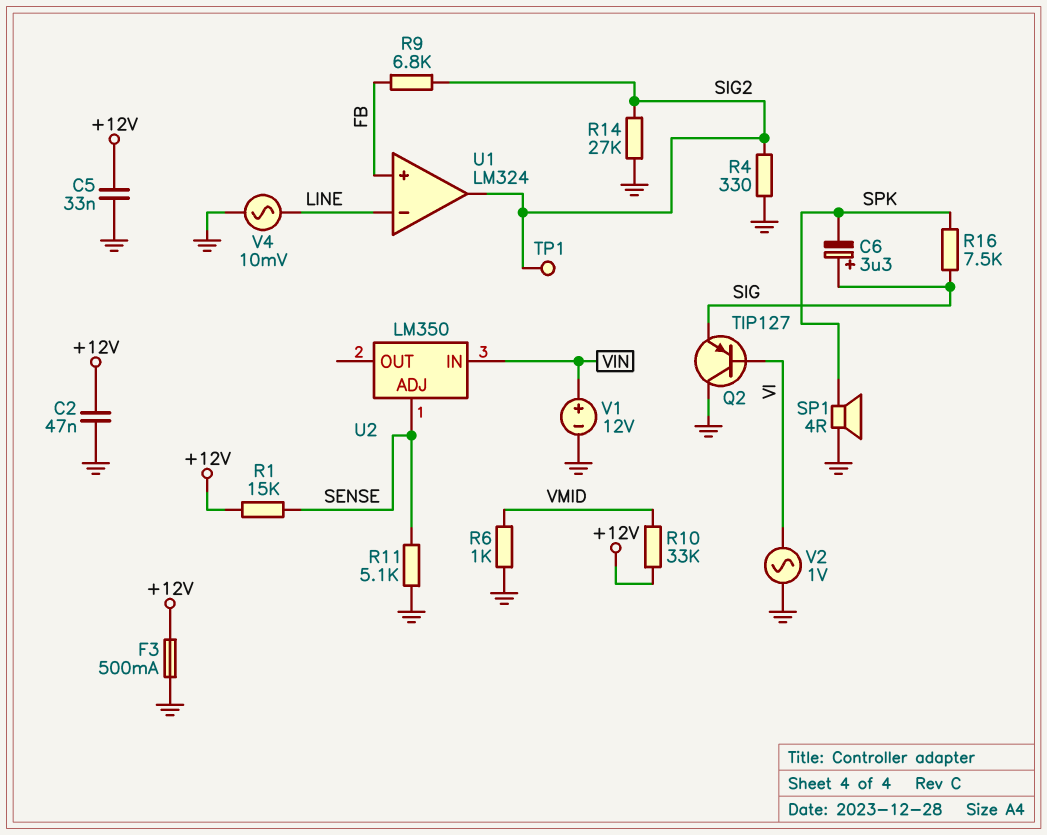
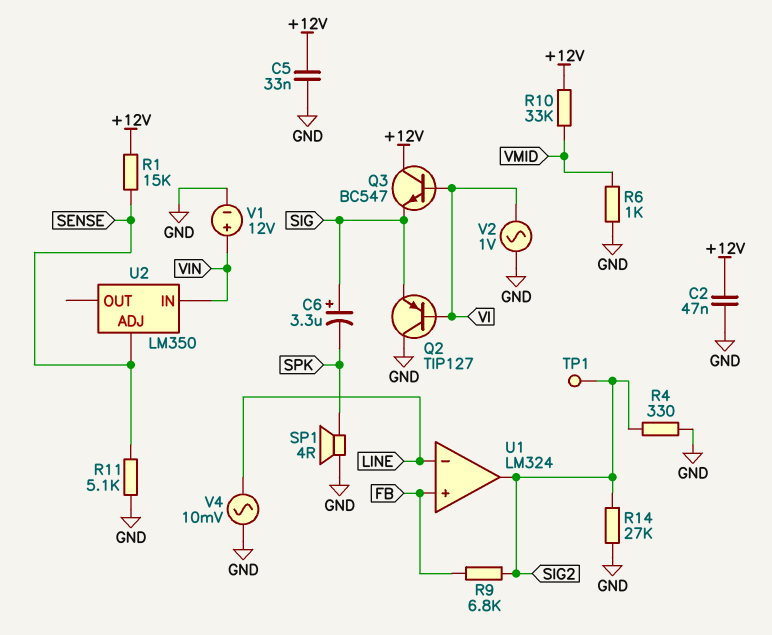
F3: 500mA (+12V, GND) -> none
Q3: none -> NPN BC547 (B VI, C +12V, E SIG)
R16: 7.5k (SIG, SPK) -> none

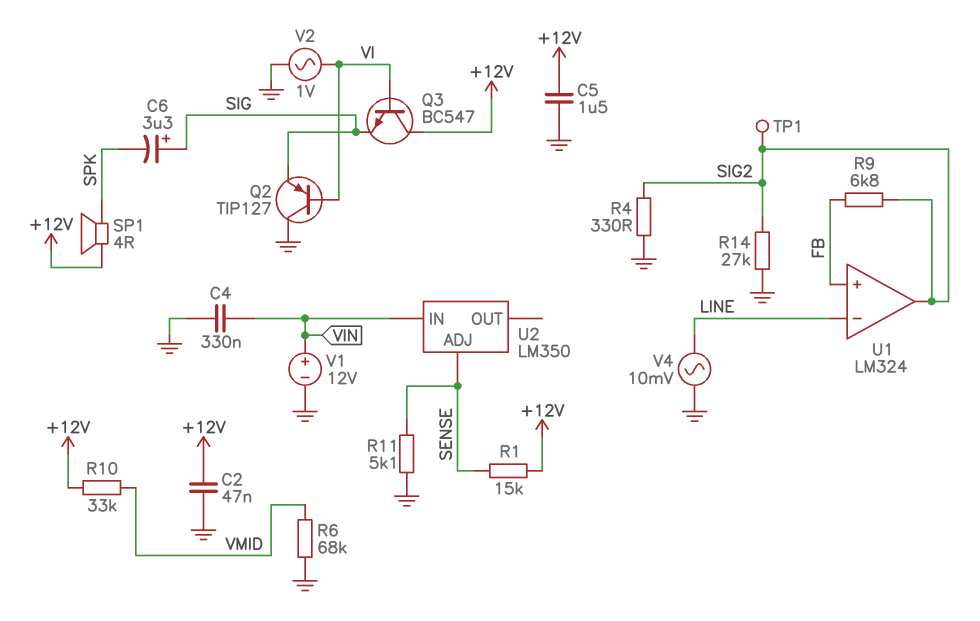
C4: none -> 330nF (GND, VIN)
C5: 33nF (+12V, GND) -> 1.5uF (+12V, GND)
R6: 1k (GND, VMID) -> 68k (GND, VMID)
SP1: speaker 4R (GND, SPK) -> speaker 4R (+12V, SPK)

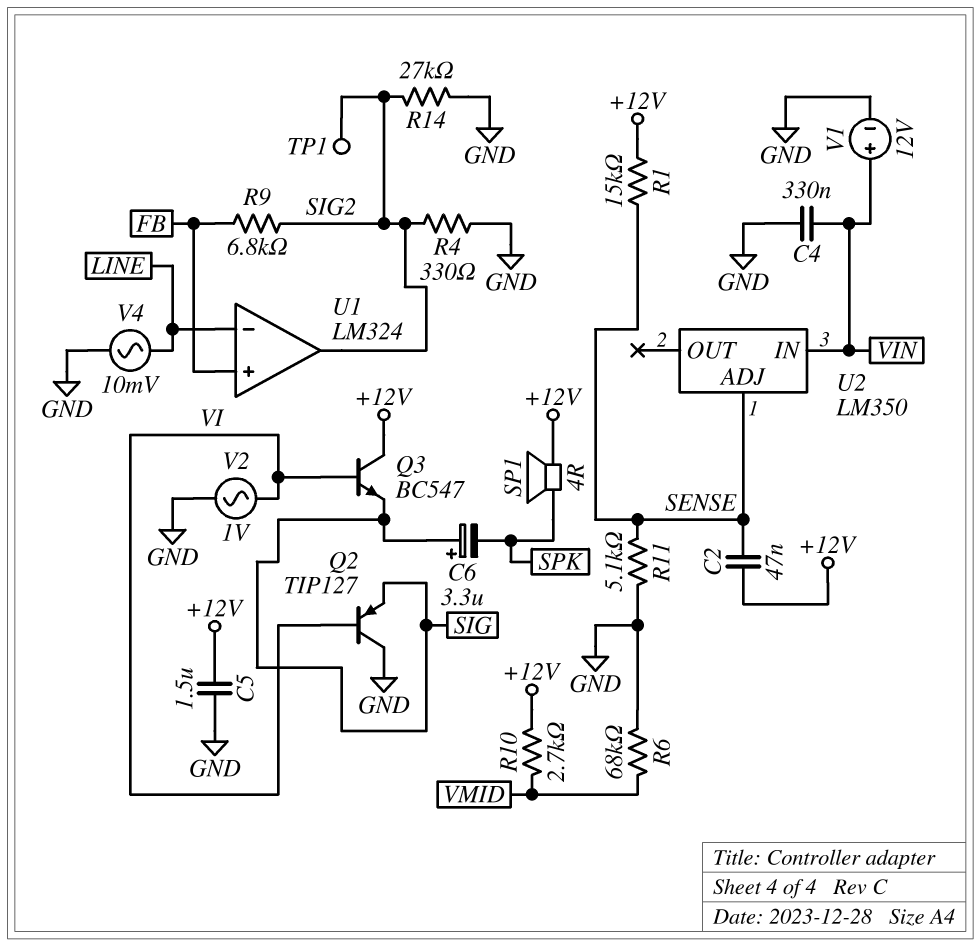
C2: 47nF (+12V, GND) -> 47nF (+12V, SENSE)
R10: 33k (+12V, VMID) -> 2.7k (+12V, VMID)

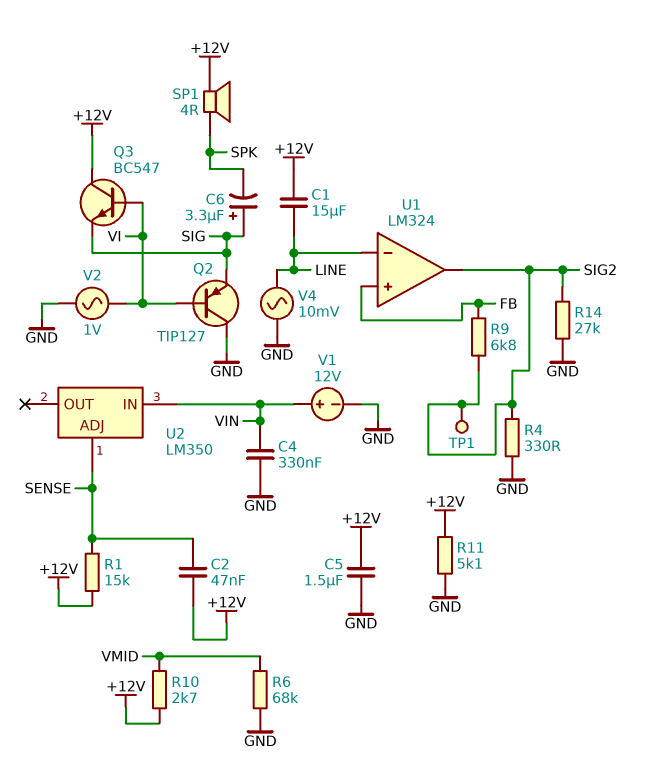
C1: none -> 15uF (+12V, LINE)
R11: 5.1k (GND, SENSE) -> 5.1k (+12V, GND)

